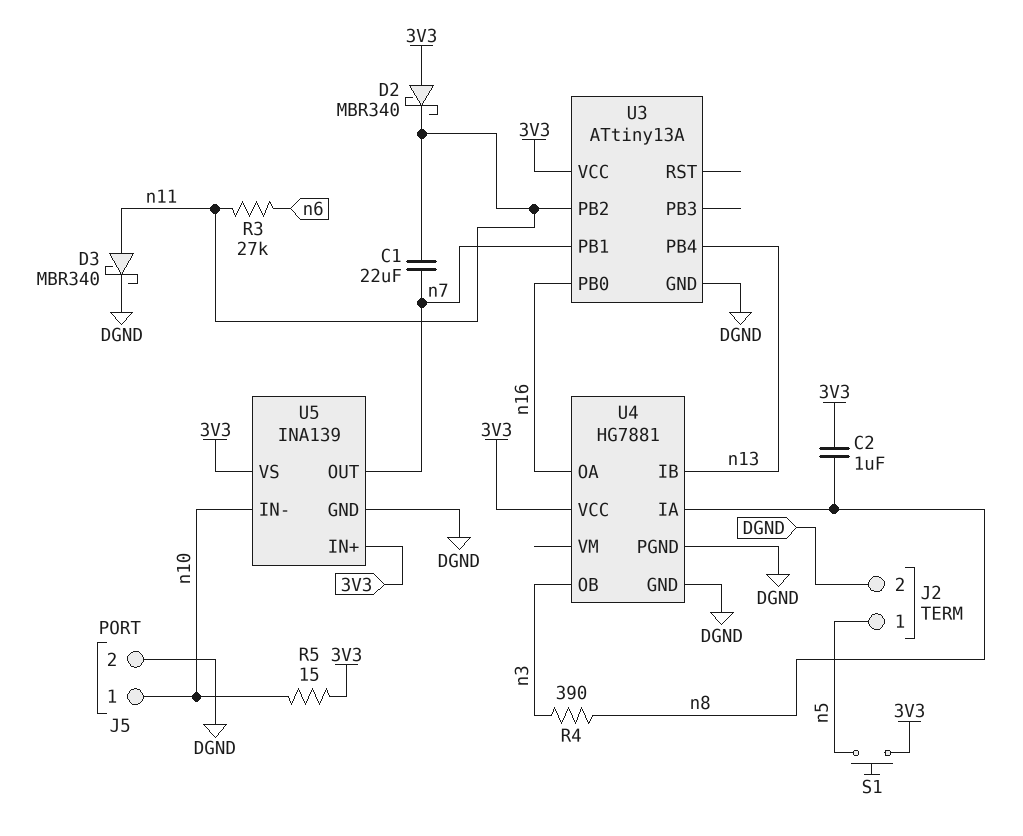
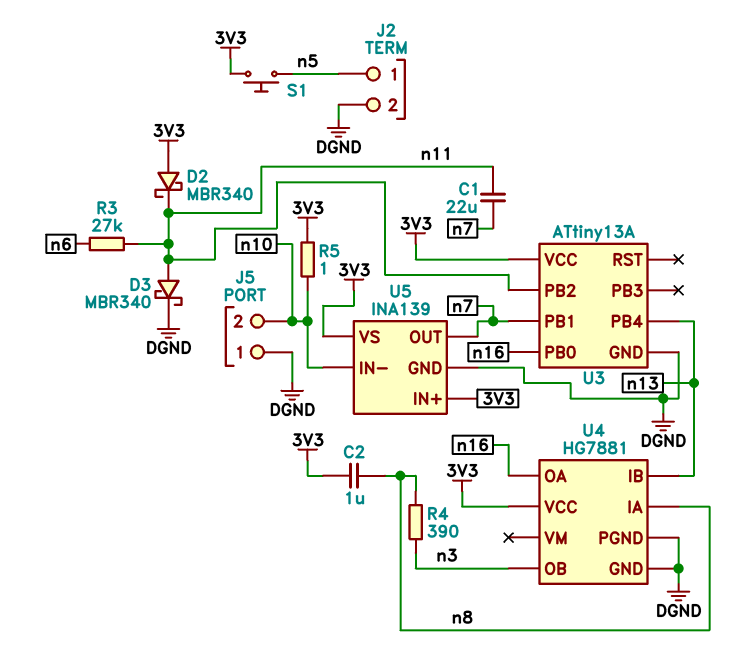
J5 pin 1: n10 -> DGND
J5 pin 2: DGND -> n10
R5: 15 (3V3, n10) -> 1 (3V3, n10)

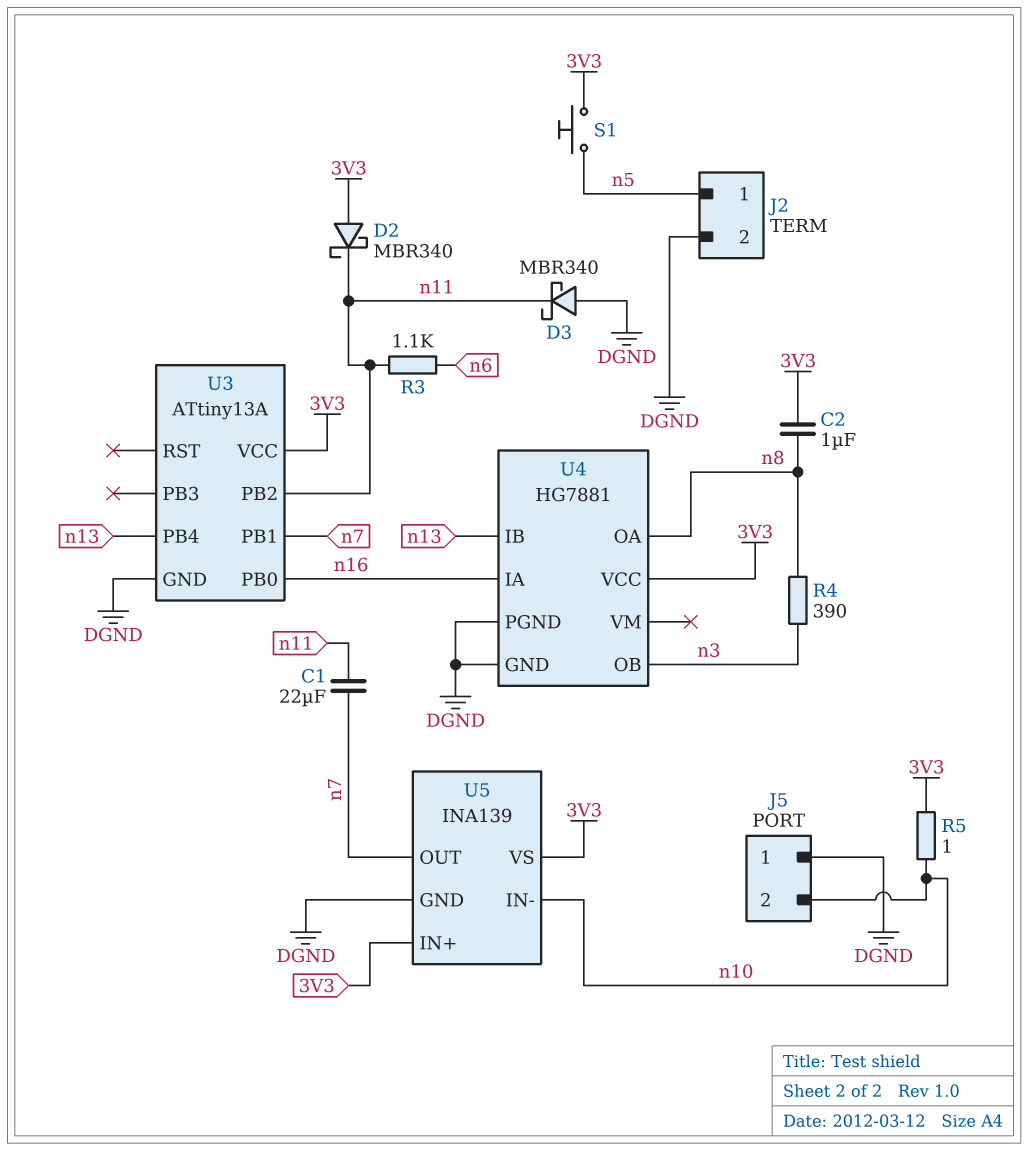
D3: schottky MBR340 (A n11, K DGND) -> schottky MBR340 (A DGND, K n11)
R3: 27k (n6, n11) -> 1.1k (n6, n11)
U4 pin IA: n8 -> n16
U4 pin OA: n16 -> n8

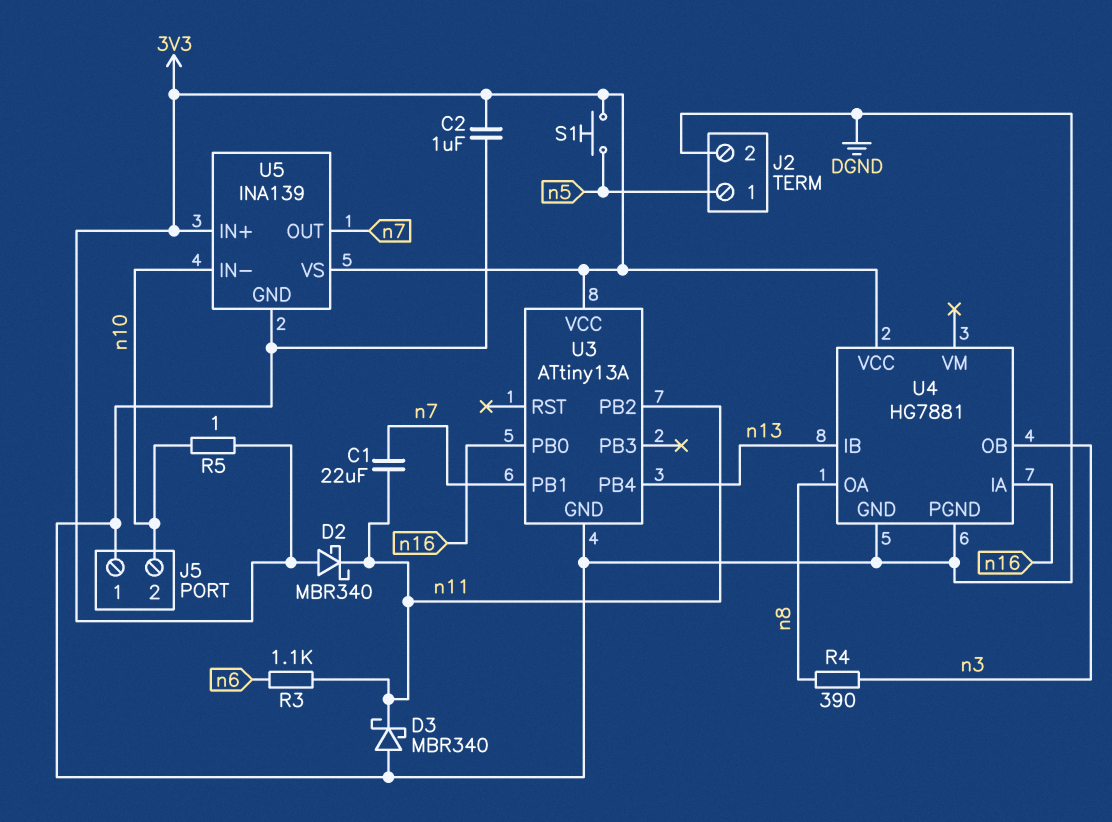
C2: 1uF (3V3, n8) -> 1uF (3V3, DGND)

